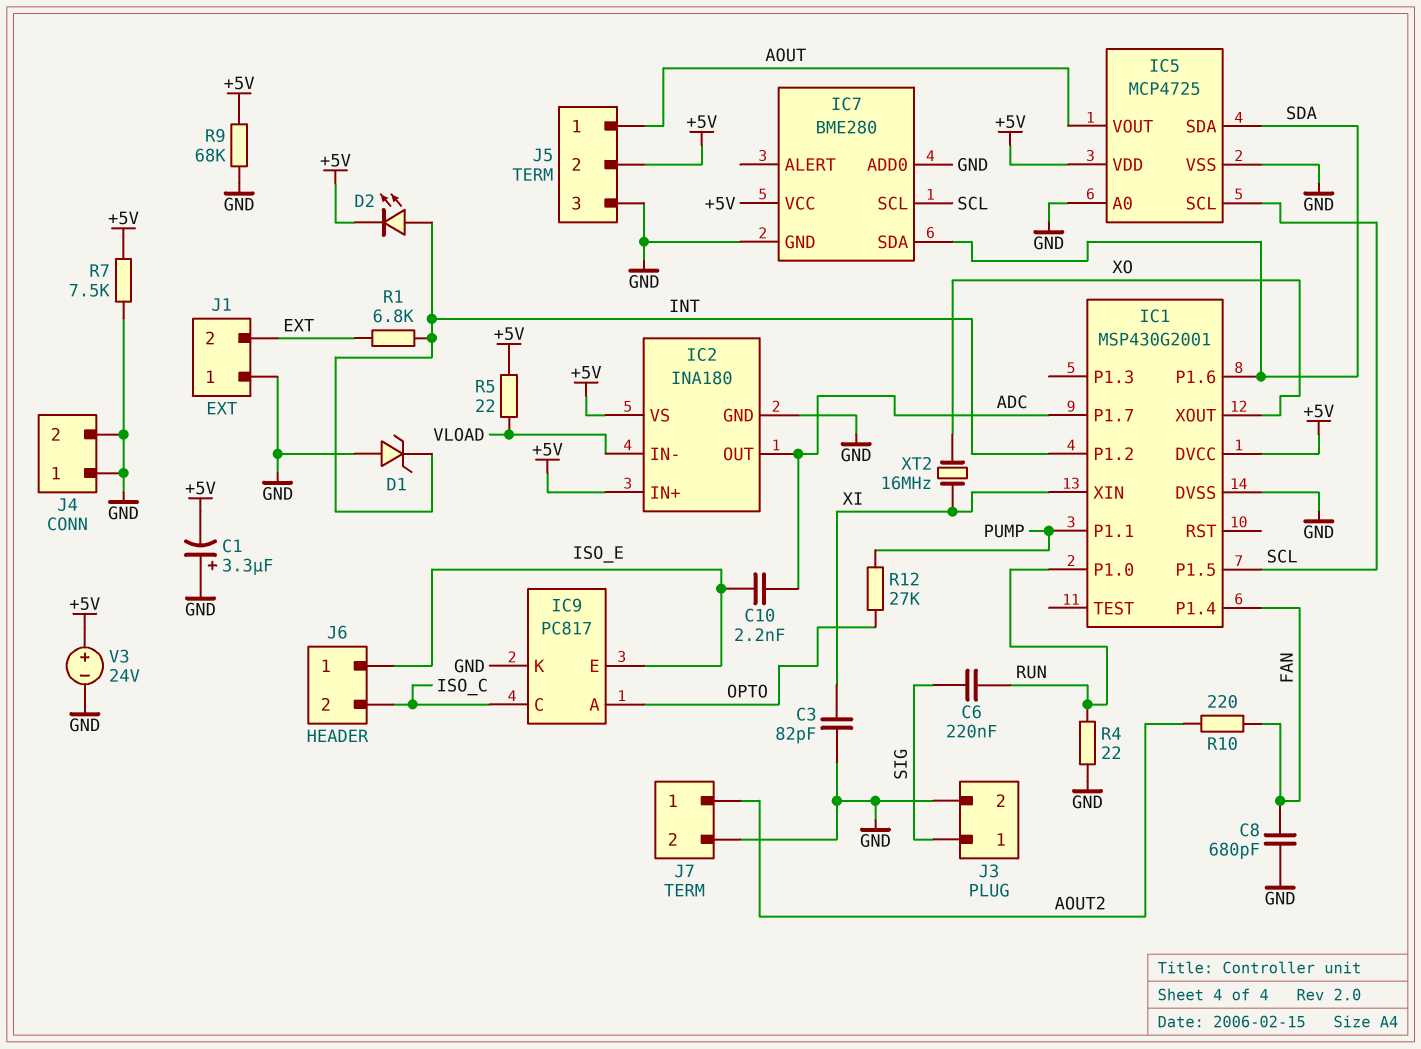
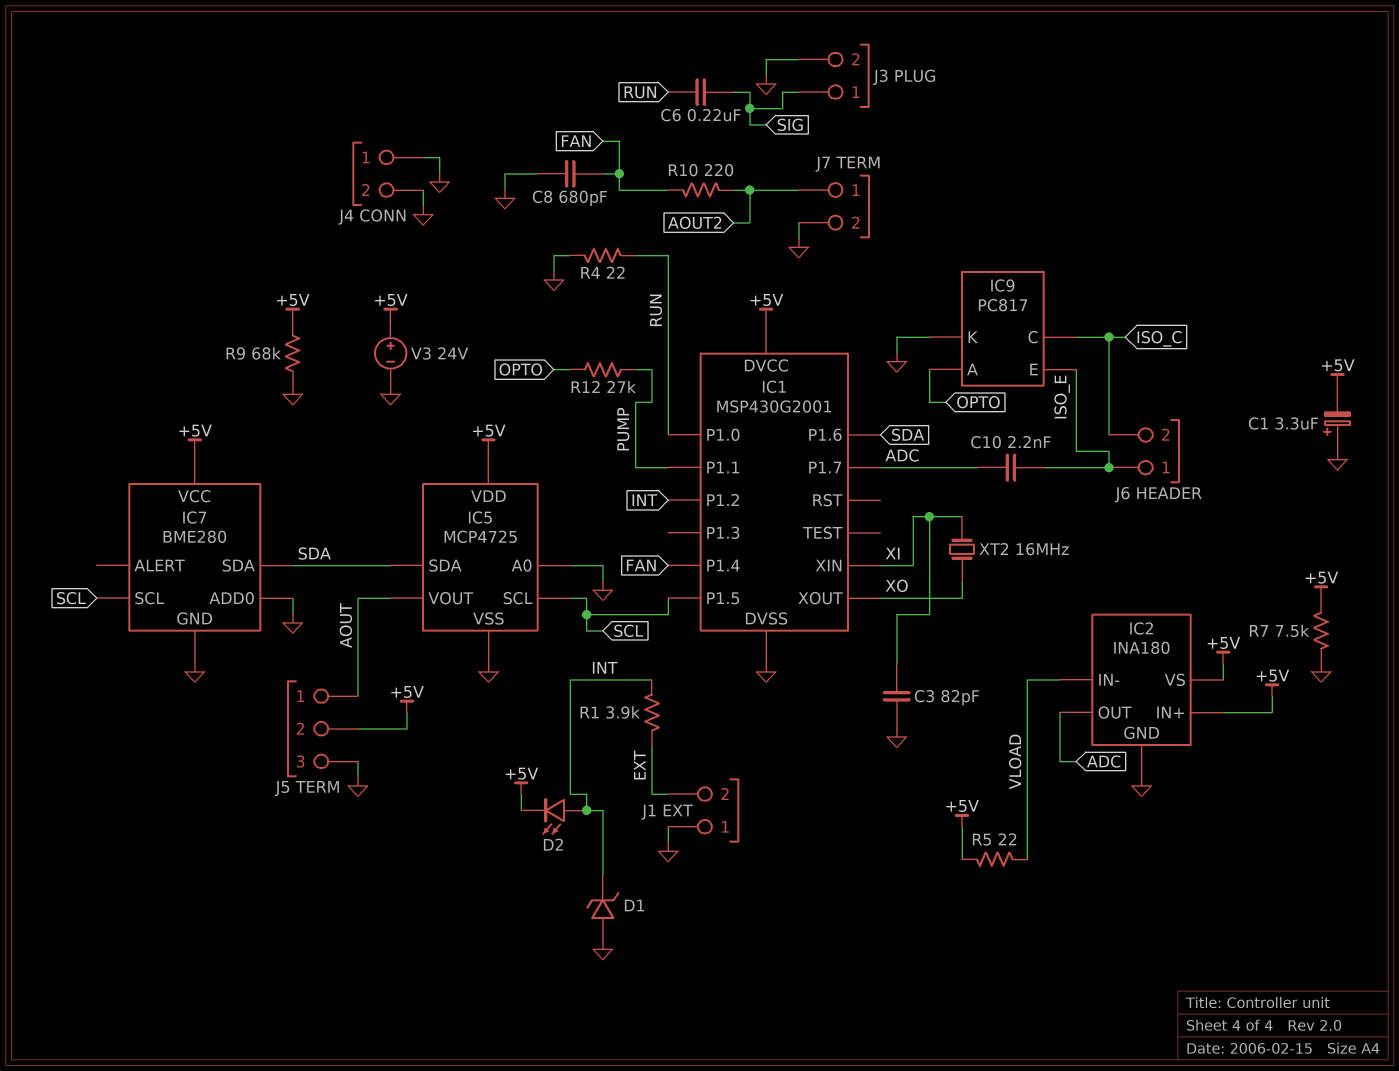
R1: 6.8k (EXT, INT) -> 3.9k (EXT, INT)

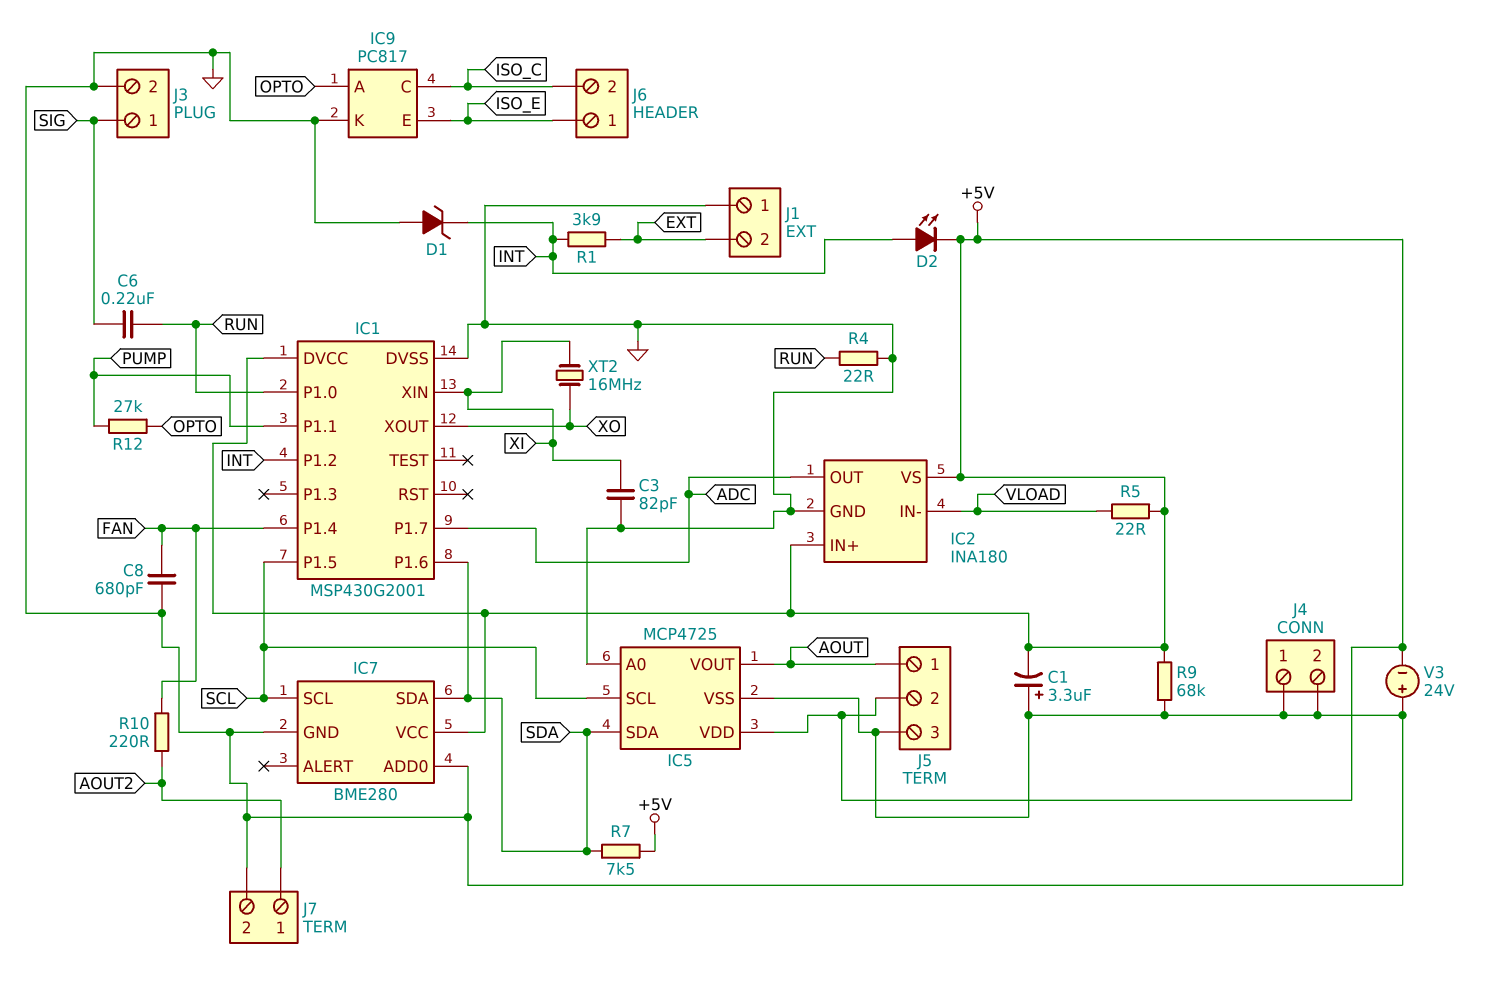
C10: 2.2nF (ADC, ISO_E) -> none
R7: 7.5k (+5V, GND) -> 7.5k (+5V, SDA)
V3: 24V (plus +5V, minus GND) -> 24V (plus GND, minus +5V)

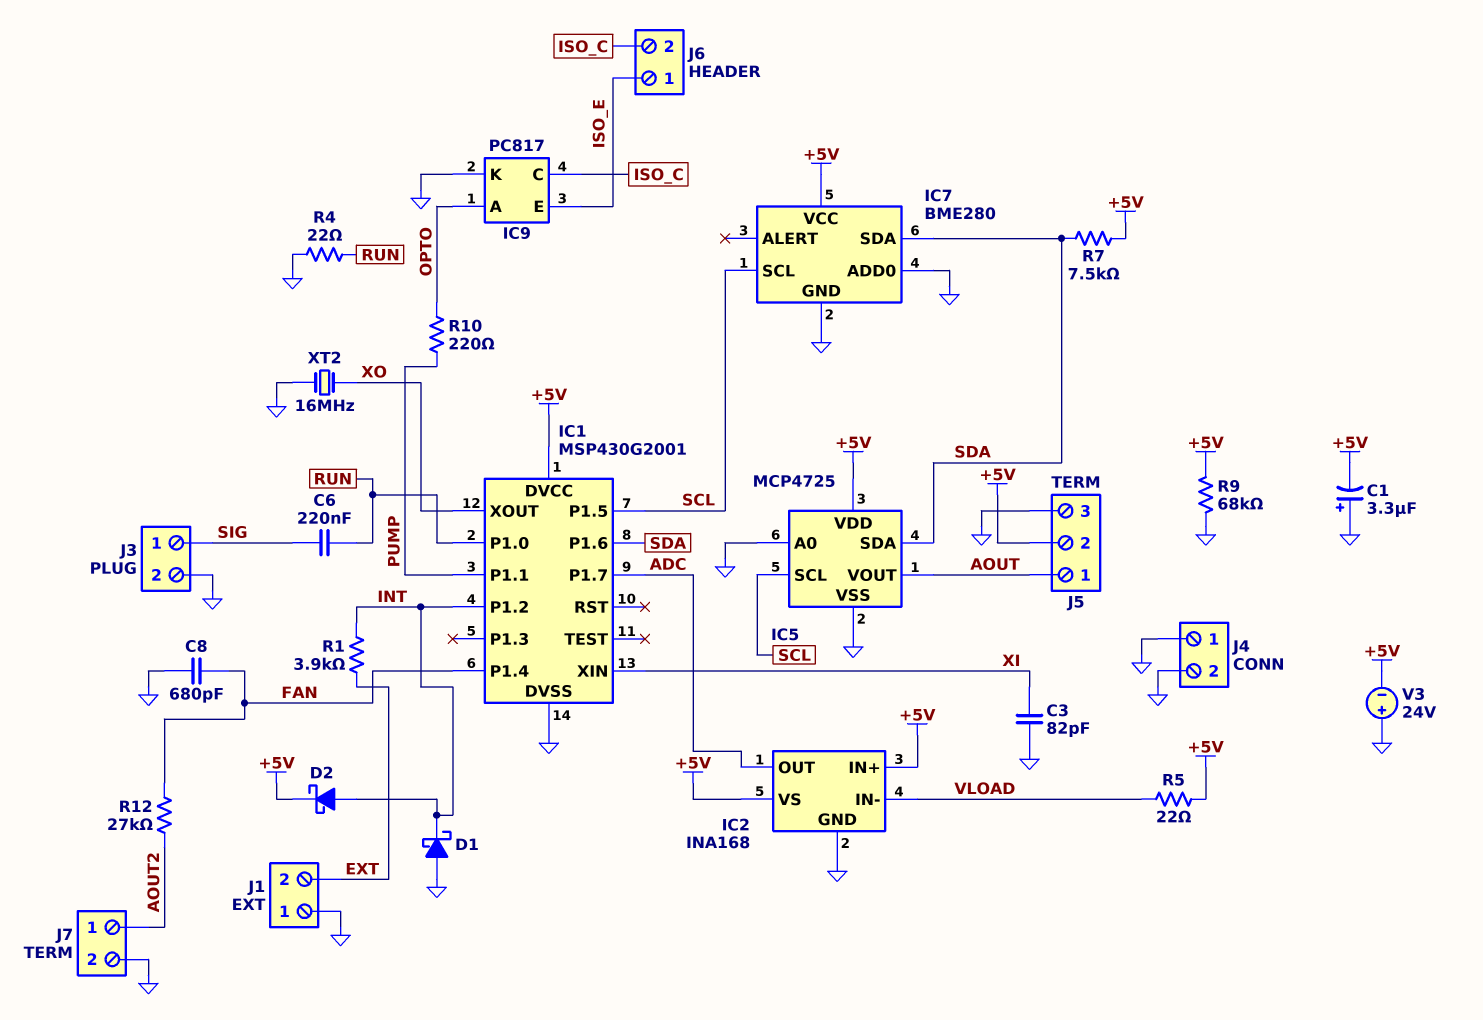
D1: zener (A GND, K INT) -> schottky (A GND, K INT)
D2: LED (A INT, K +5V) -> schottky (A INT, K +5V)
IC2: INA180 -> INA168
R10: 220 (AOUT2, FAN) -> 220 (OPTO, PUMP)
R12: 27k (OPTO, PUMP) -> 27k (AOUT2, FAN)
XT2: 16MHz (XI, XO) -> 16MHz (GND, XO)

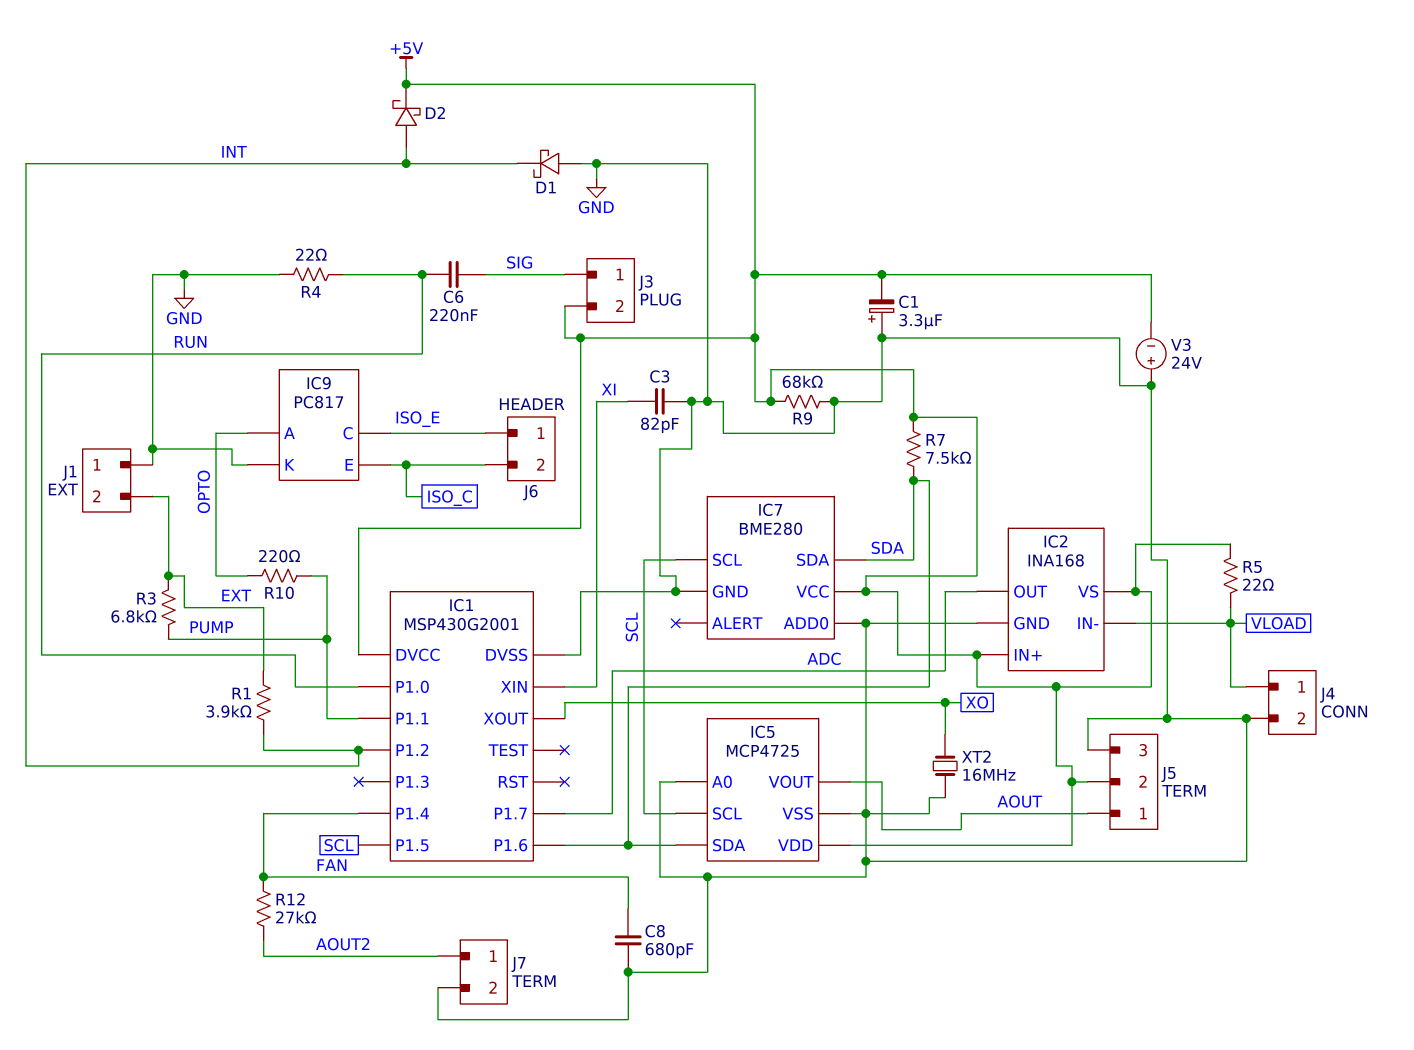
IC9 pin C: ISO_C -> ISO_E
IC9 pin E: ISO_E -> ISO_C
J3 pin 2: GND -> +5V
J4 pin 1: GND -> VLOAD
R3: none -> 6.8k (EXT, PUMP)

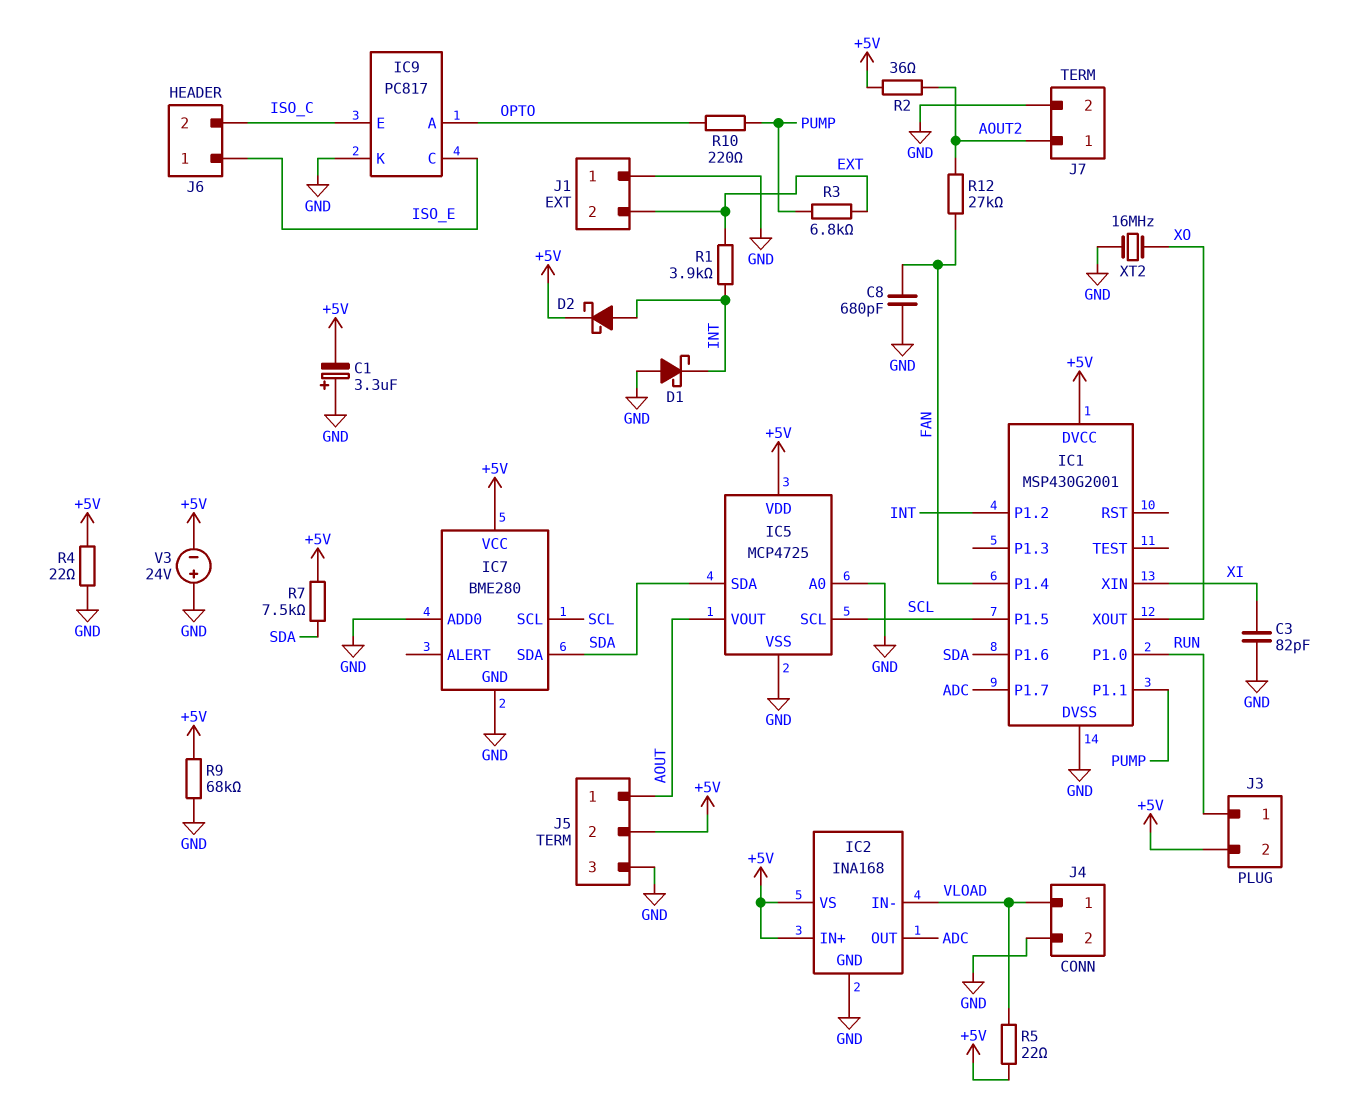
C6: 220nF (RUN, SIG) -> none
J3 pin 1: SIG -> RUN
R2: none -> 36 (+5V, AOUT2)
R4: 22 (GND, RUN) -> 22 (+5V, GND)

